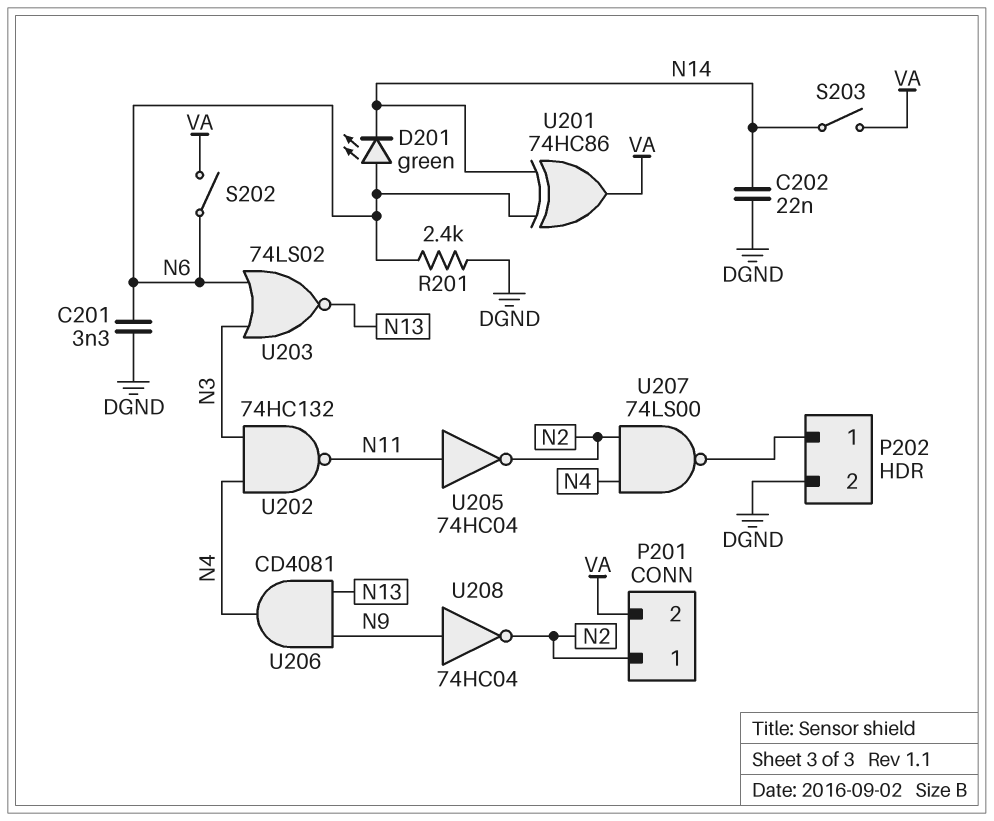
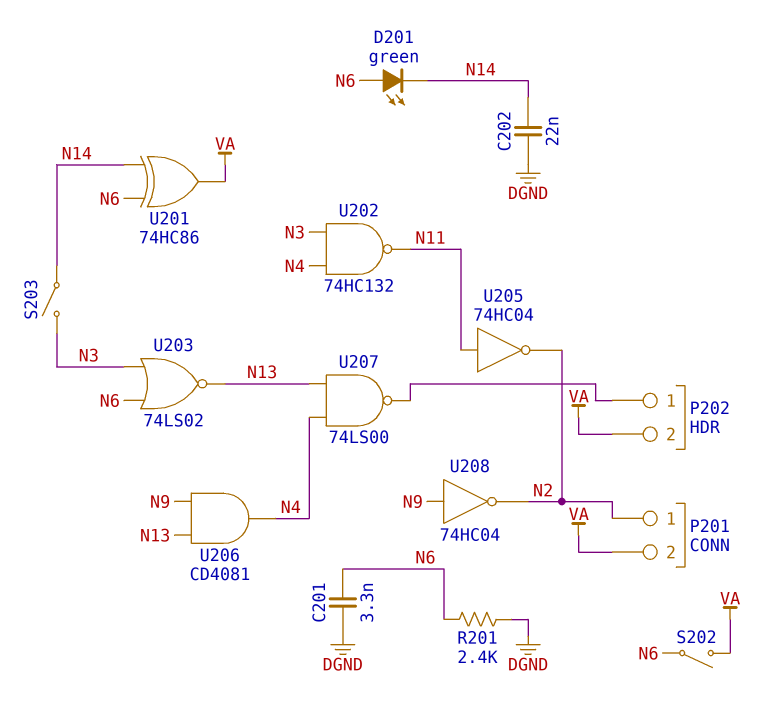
P202 pin 2: DGND -> VA
S203: switch (N14, VA) -> switch (N3, N14)
U207: NAND 74LS00 (in N2, in N4, out P202/1) -> NAND 74LS00 (in N4, in N13, out P202/1)

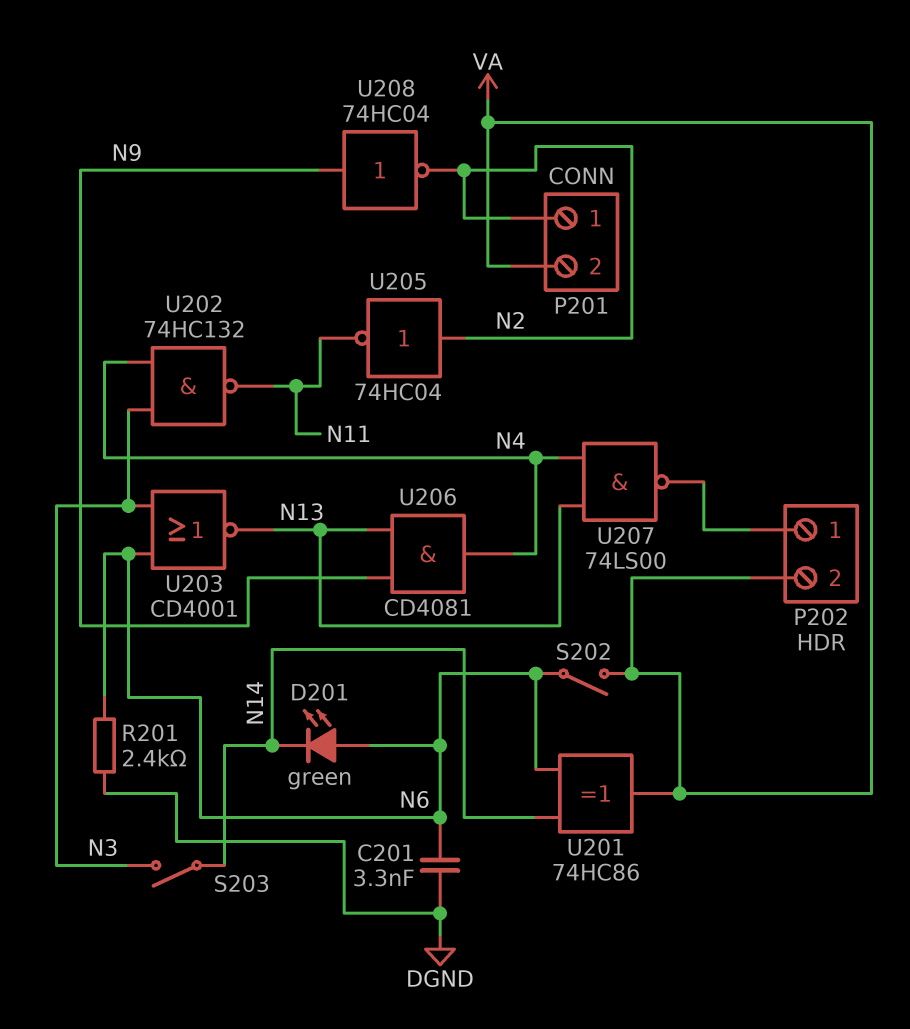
C202: 22nF (DGND, N14) -> none
U203: NOR 74LS02 (in N3, in N6, out N13) -> NOR CD4001 (in N3, in N6, out N13)
U205: NOT 74HC04 (in N11, out N2) -> NOT 74HC04 (in N2, out N11)

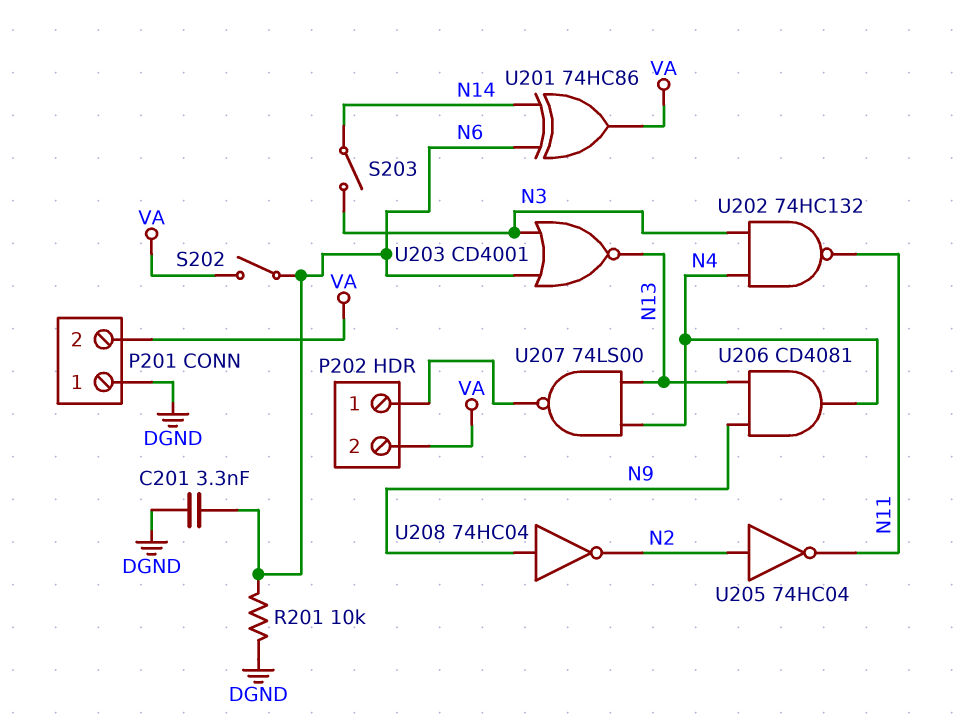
D201: LED green (A N6, K N14) -> none
P201 pin 1: N2 -> DGND
R201: 2.4k (DGND, N6) -> 10k (DGND, N6)

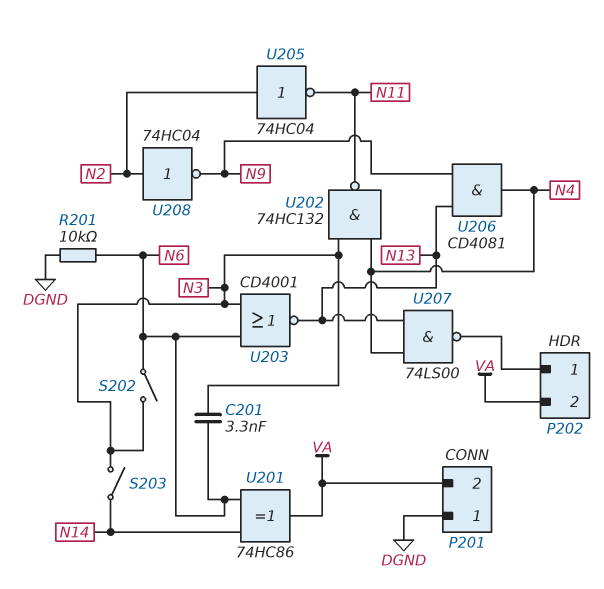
C201: 3.3nF (DGND, N6) -> 3.3nF (N3, N6)
S202: switch (N6, VA) -> switch (N3, N6)
U208: NOT 74HC04 (in N9, out N2) -> NOT 74HC04 (in N2, out N9)

